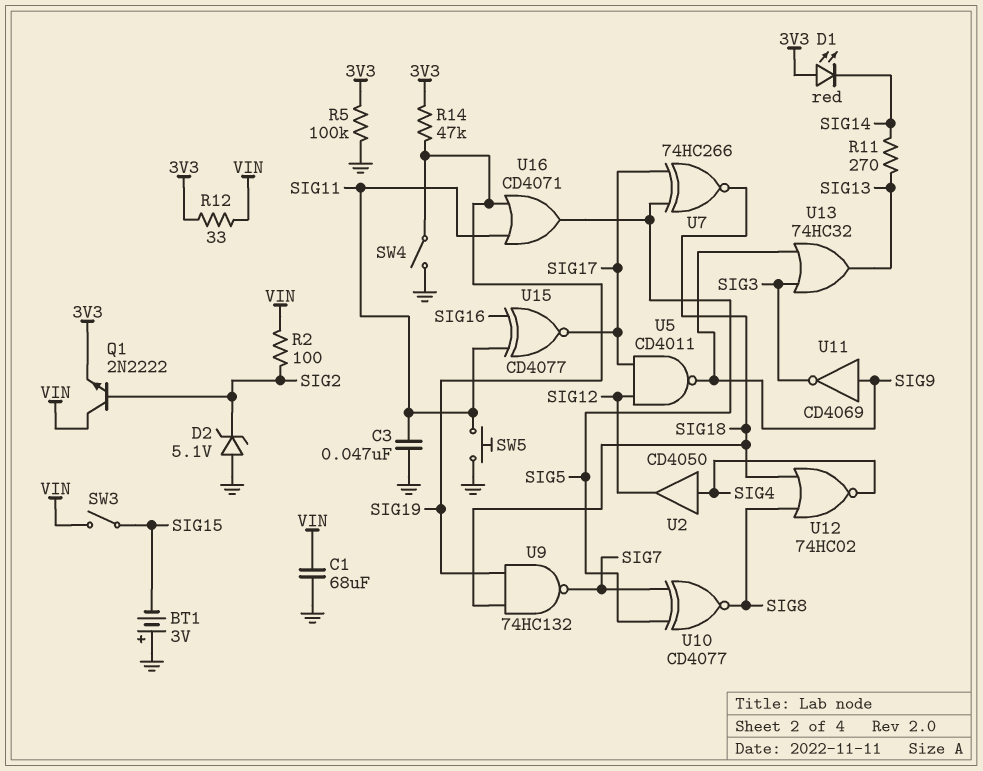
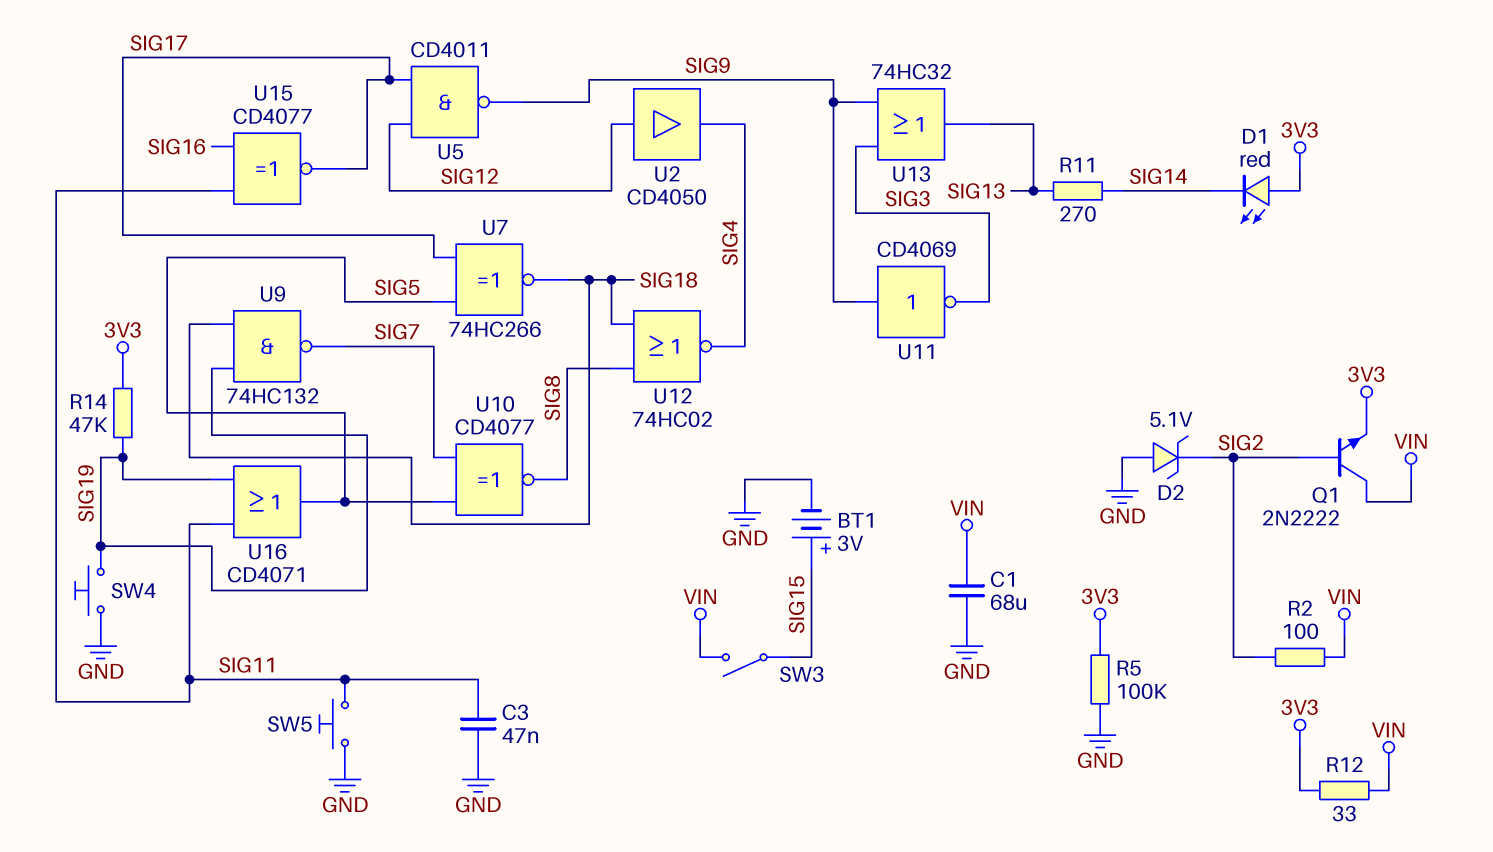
BT1: 3V (plus GND, minus SIG15) -> 3V (plus SIG15, minus GND)
SW4: switch (GND, SIG19) -> button (GND, SIG19)
U2: buffer CD4050 (in SIG4, out SIG12) -> buffer CD4050 (in SIG12, out SIG4)

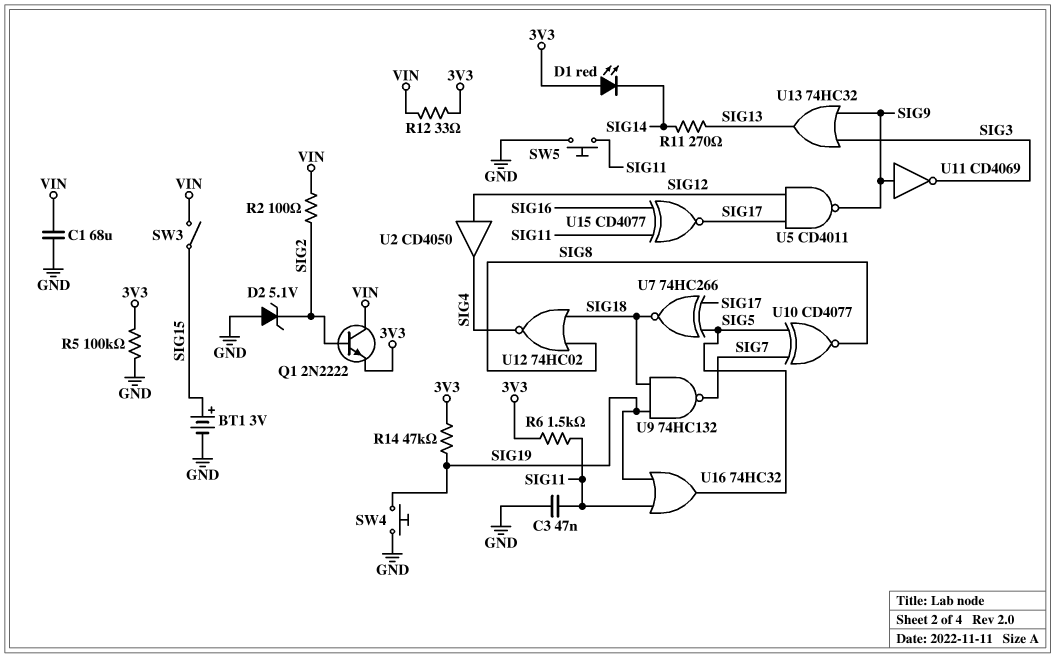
R6: none -> 1.5k (3V3, SIG11)
U16: OR CD4071 (in SIG11, in SIG19, out SIG5) -> OR 74HC32 (in SIG11, in SIG19, out SIG5)

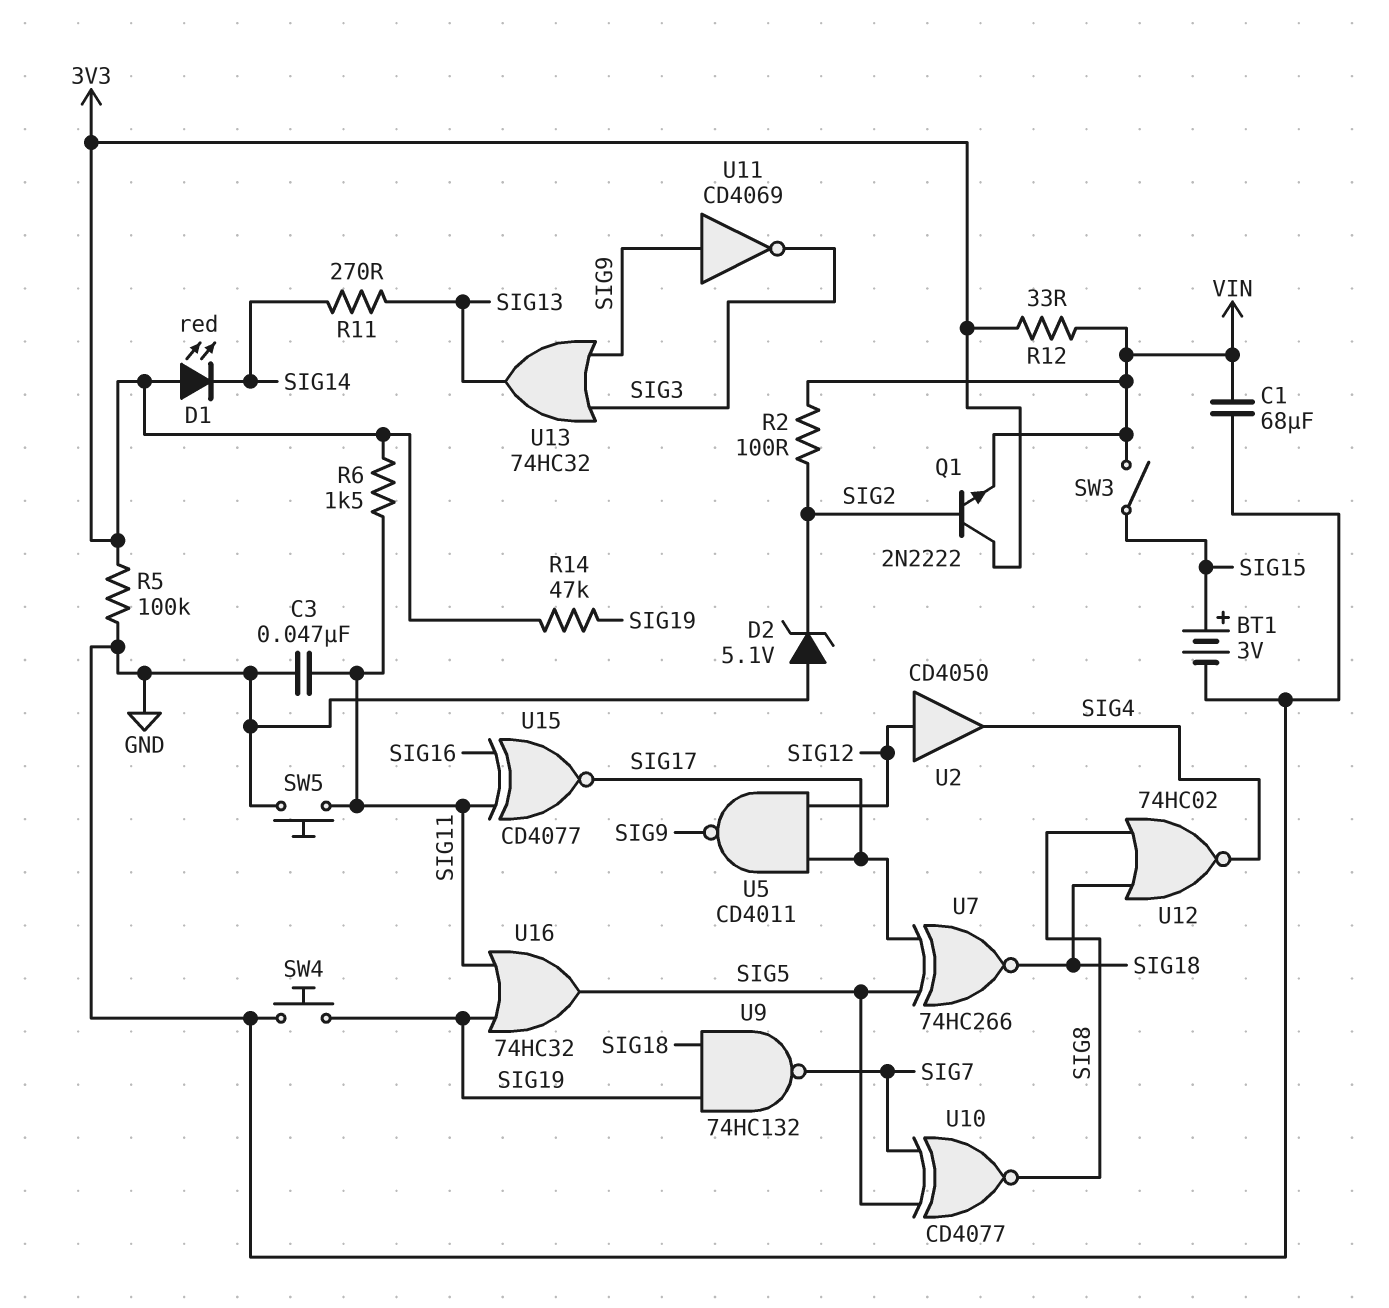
Q1: NPN 2N2222 (B SIG2, C VIN, E 3V3) -> NPN 2N2222 (B SIG2, C 3V3, E VIN)

